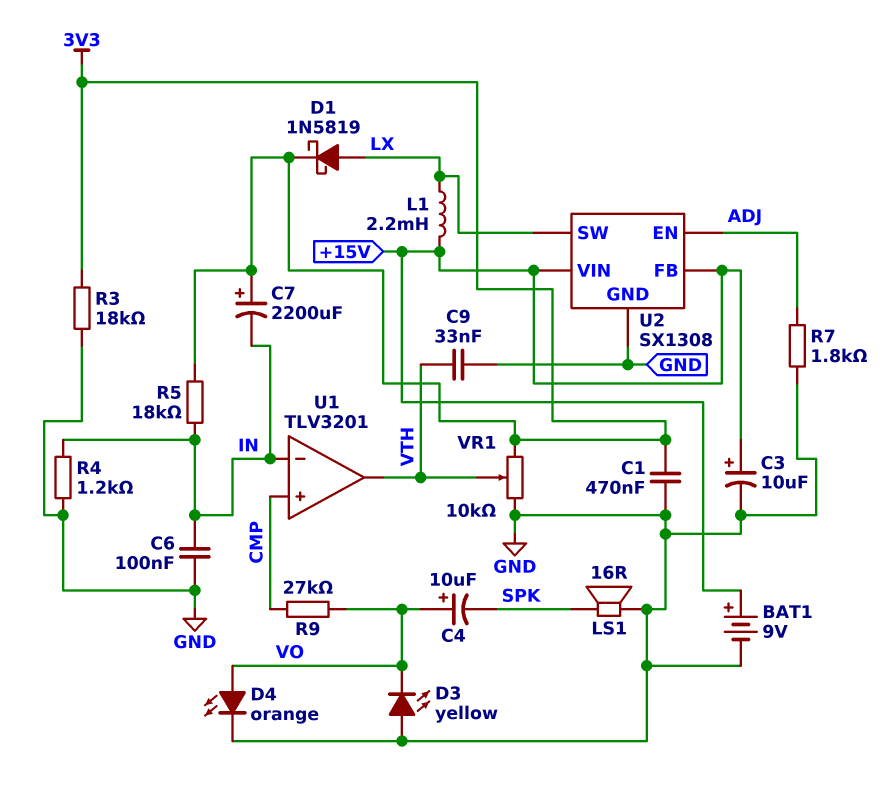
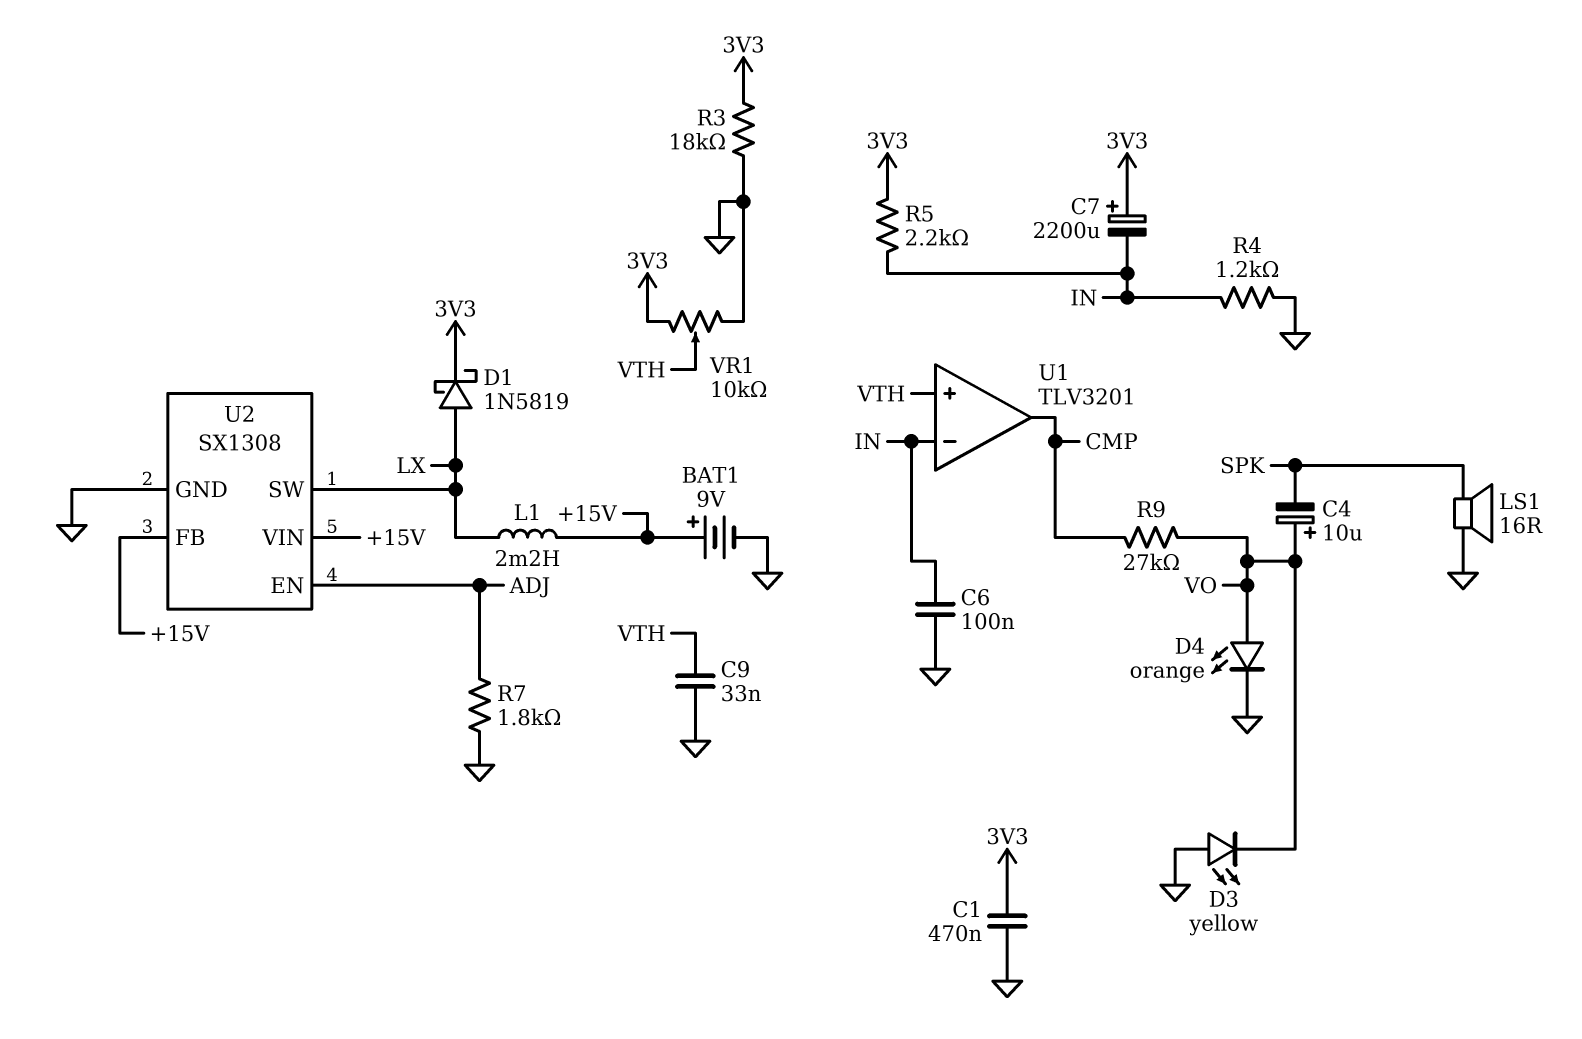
C3: 10uF (plus +15V, minus GND) -> none
R5: 18k (3V3, IN) -> 2.2k (3V3, IN)
U1 pin in+: CMP -> VTH
U1 pin out: VTH -> CMP

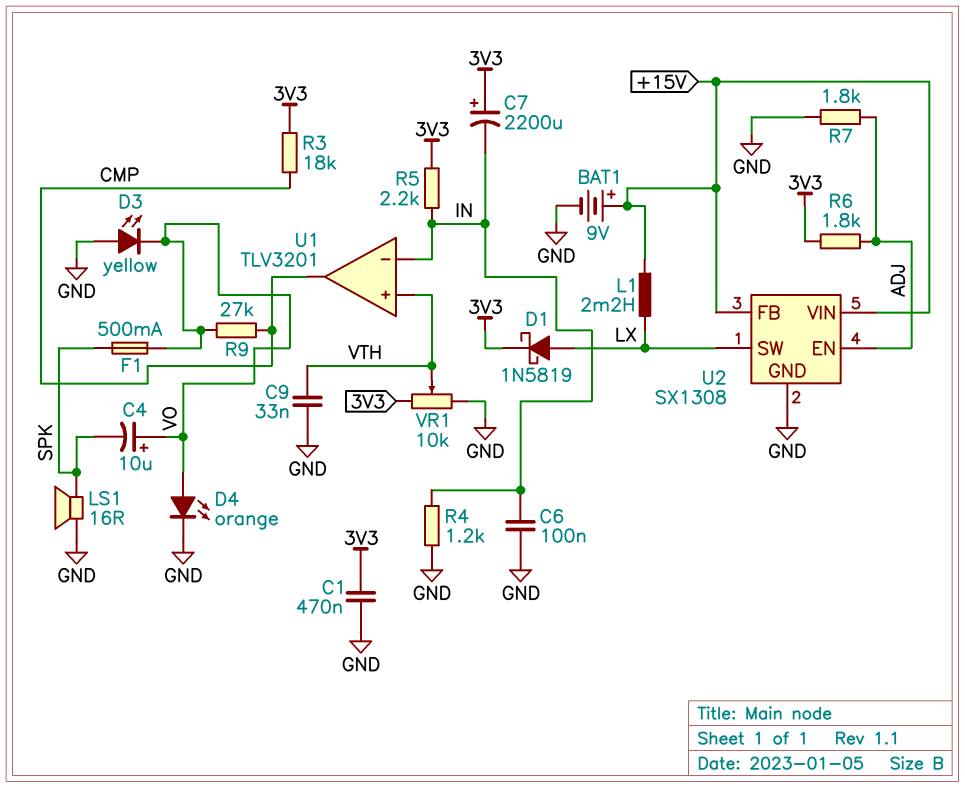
F1: none -> 500mA (SPK, VO)
R3: 18k (3V3, GND) -> 18k (3V3, CMP)
R6: none -> 1.8k (3V3, ADJ)

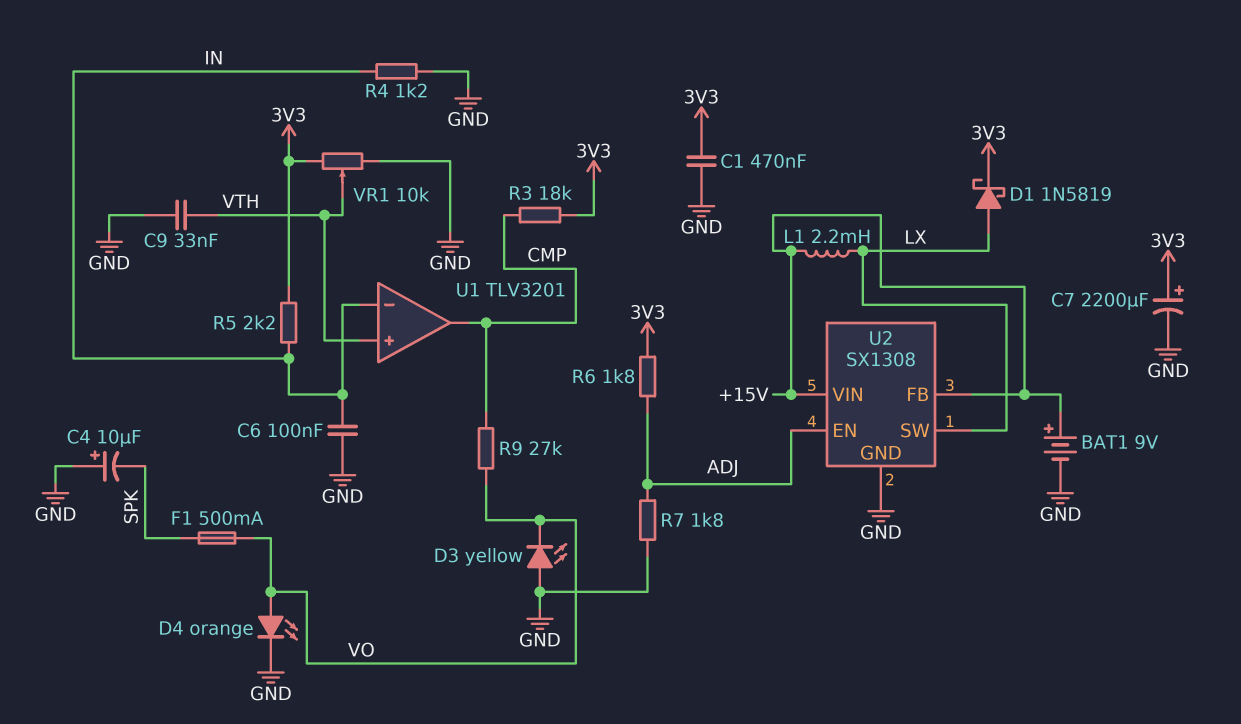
C4: 10uF (plus VO, minus SPK) -> 10uF (plus GND, minus SPK)
C7: 2200uF (plus 3V3, minus IN) -> 2200uF (plus 3V3, minus GND)
LS1: speaker 16R (GND, SPK) -> none

